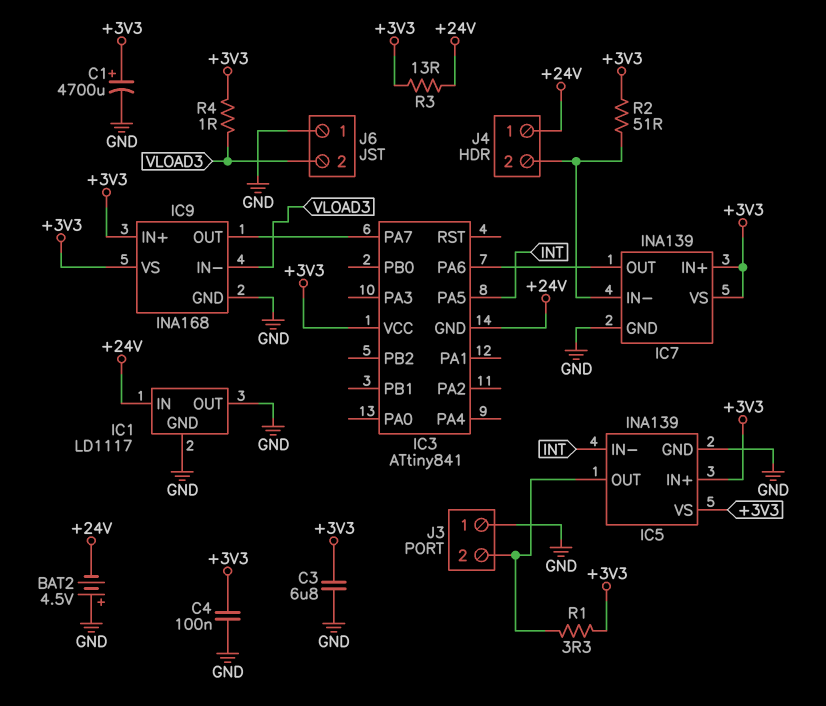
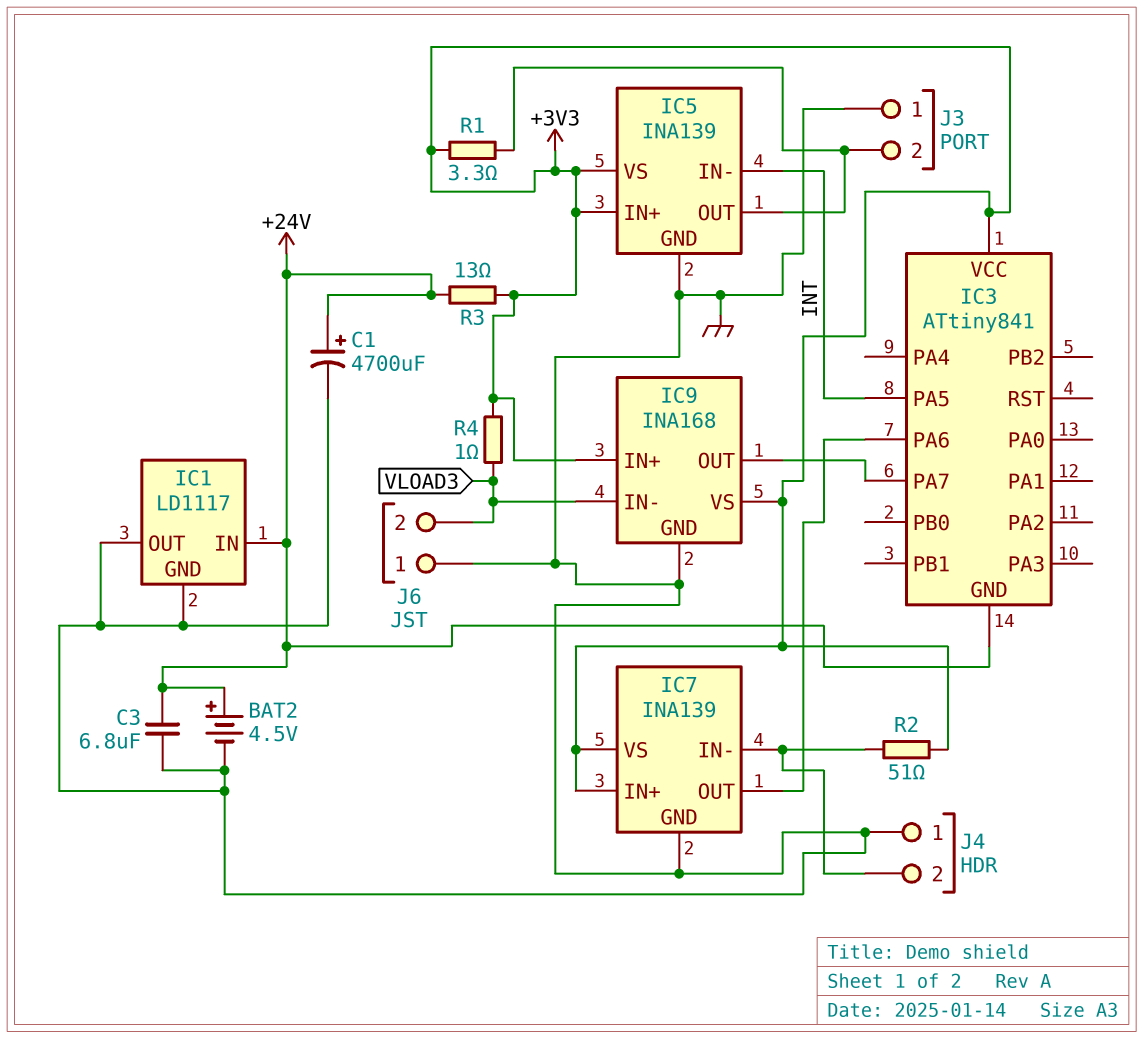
BAT2: 4.5V (plus GND, minus +24V) -> 4.5V (plus +24V, minus GND)
C1: 4700uF (plus +3V3, minus GND) -> 4700uF (plus +24V, minus GND)
C3: 6.8uF (+3V3, GND) -> 6.8uF (+24V, GND)
C4: 100nF (+3V3, GND) -> none
J4 pin 1: +24V -> GND

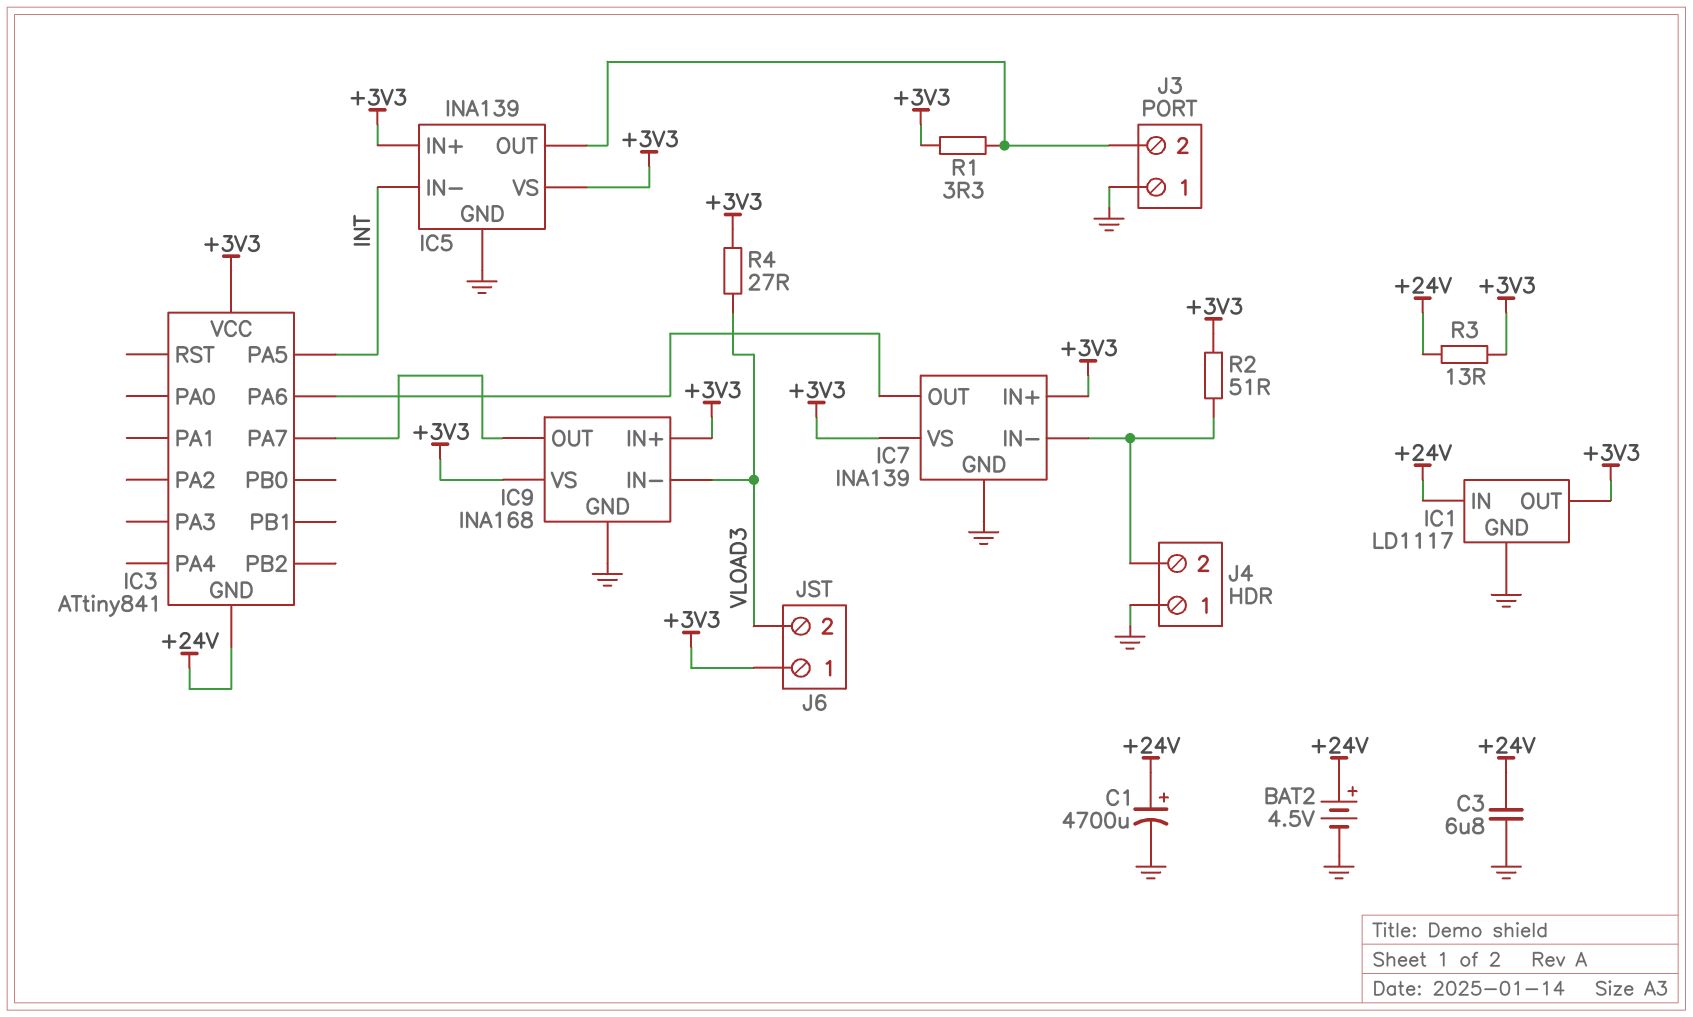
IC1 pin OUT: GND -> +3V3
J6 pin 1: GND -> +3V3
R4: 1 (+3V3, VLOAD3) -> 27 (+3V3, VLOAD3)

